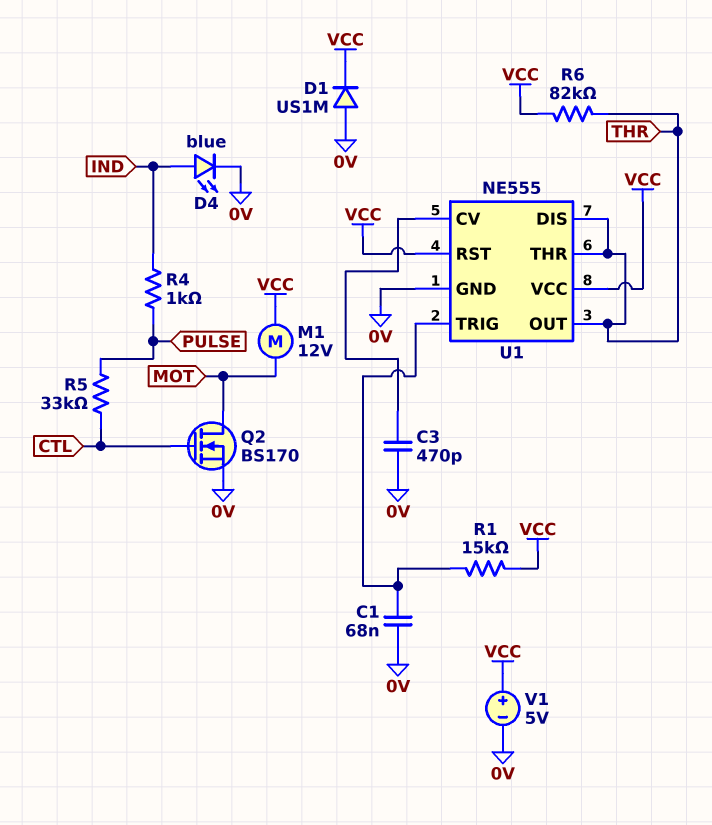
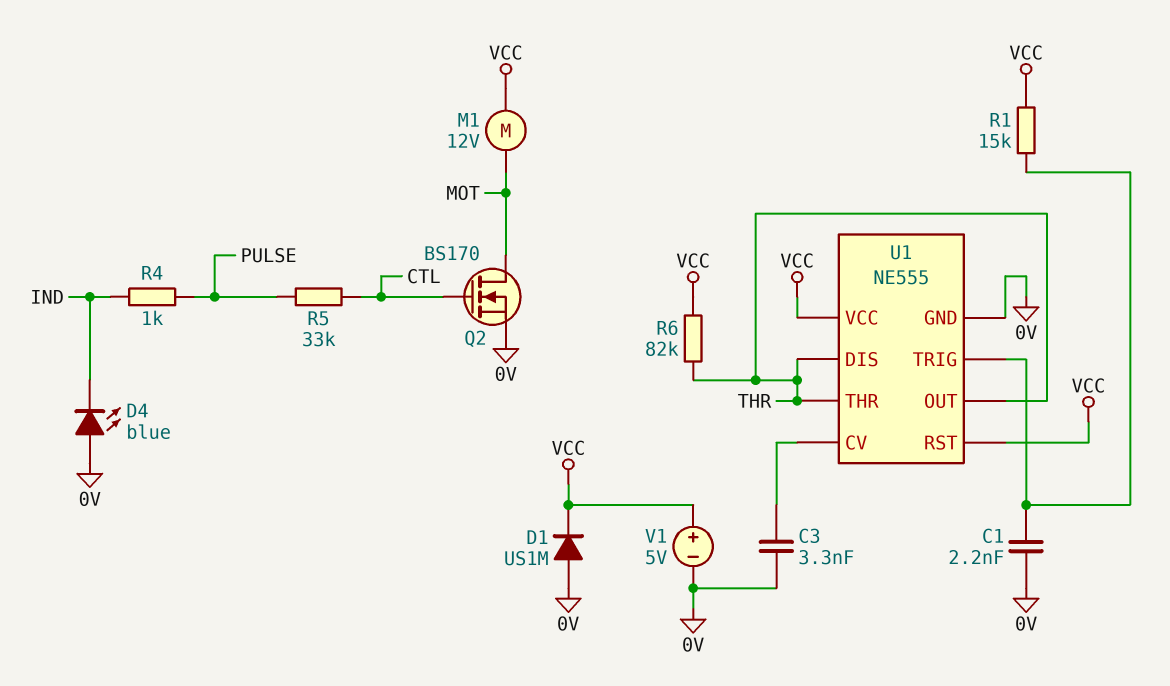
C1: 68nF (0V, U1/TRIG) -> 2.2nF (0V, U1/TRIG)
C3: 470pF (0V, U1/CV) -> 3.3nF (0V, U1/CV)
D4: LED blue (A IND, K 0V) -> LED blue (A 0V, K IND)

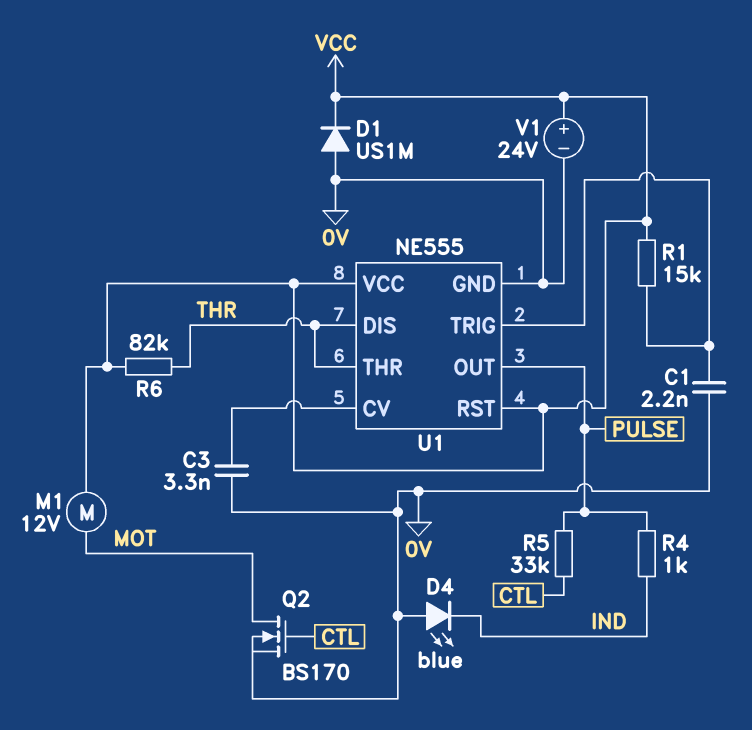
U1 pin OUT: THR -> PULSE
V1: 5V (plus VCC, minus 0V) -> 24V (plus VCC, minus 0V)

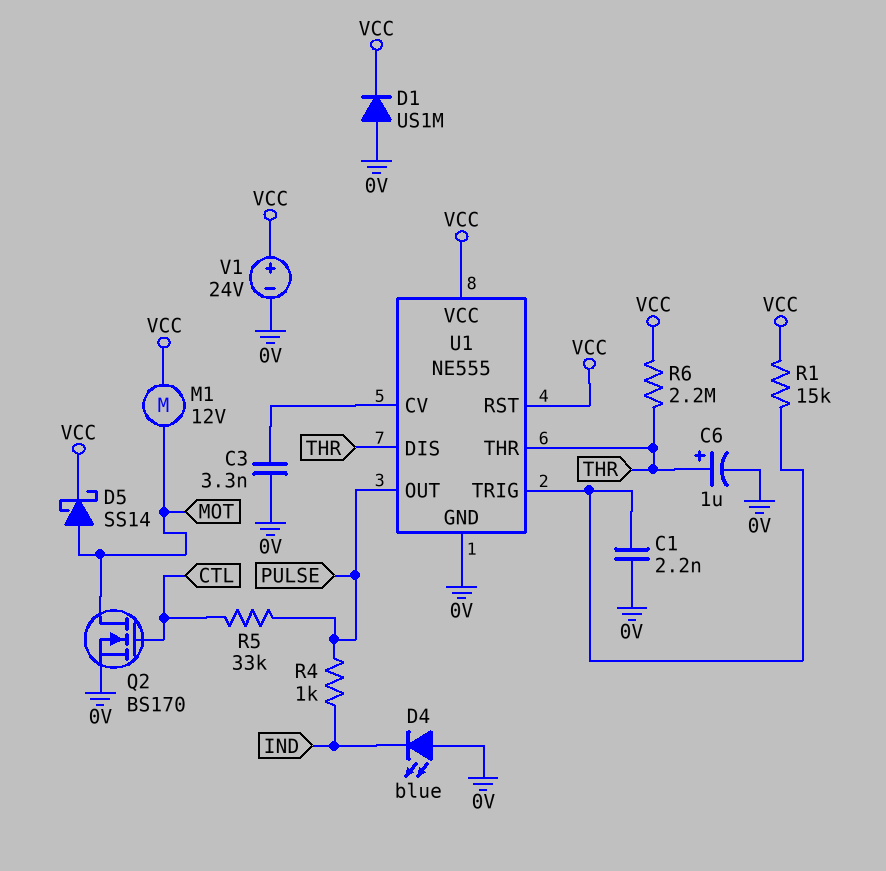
C6: none -> 1uF (plus THR, minus 0V)
D5: none -> schottky SS14 (A MOT, K VCC)
R6: 82k (THR, VCC) -> 2.2M (THR, VCC)

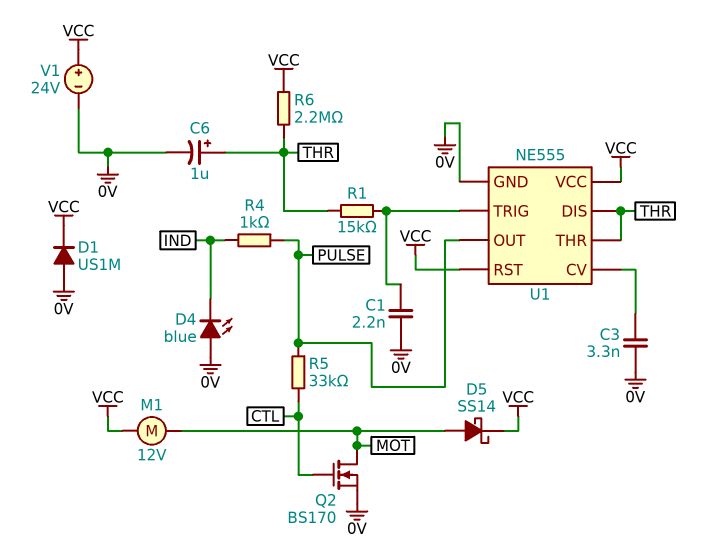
R1: 15k (U1/TRIG, VCC) -> 15k (THR, U1/TRIG)

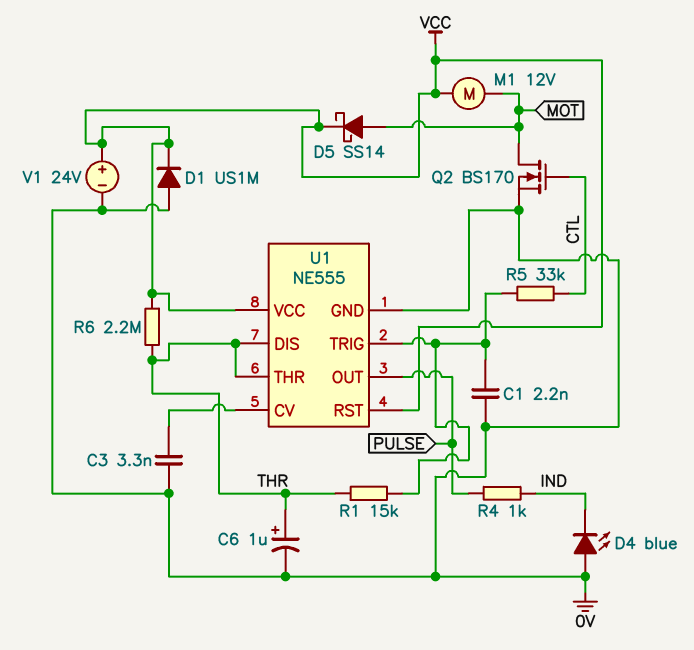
R5: 33k (CTL, PULSE) -> 33k (CTL, U1/TRIG)

